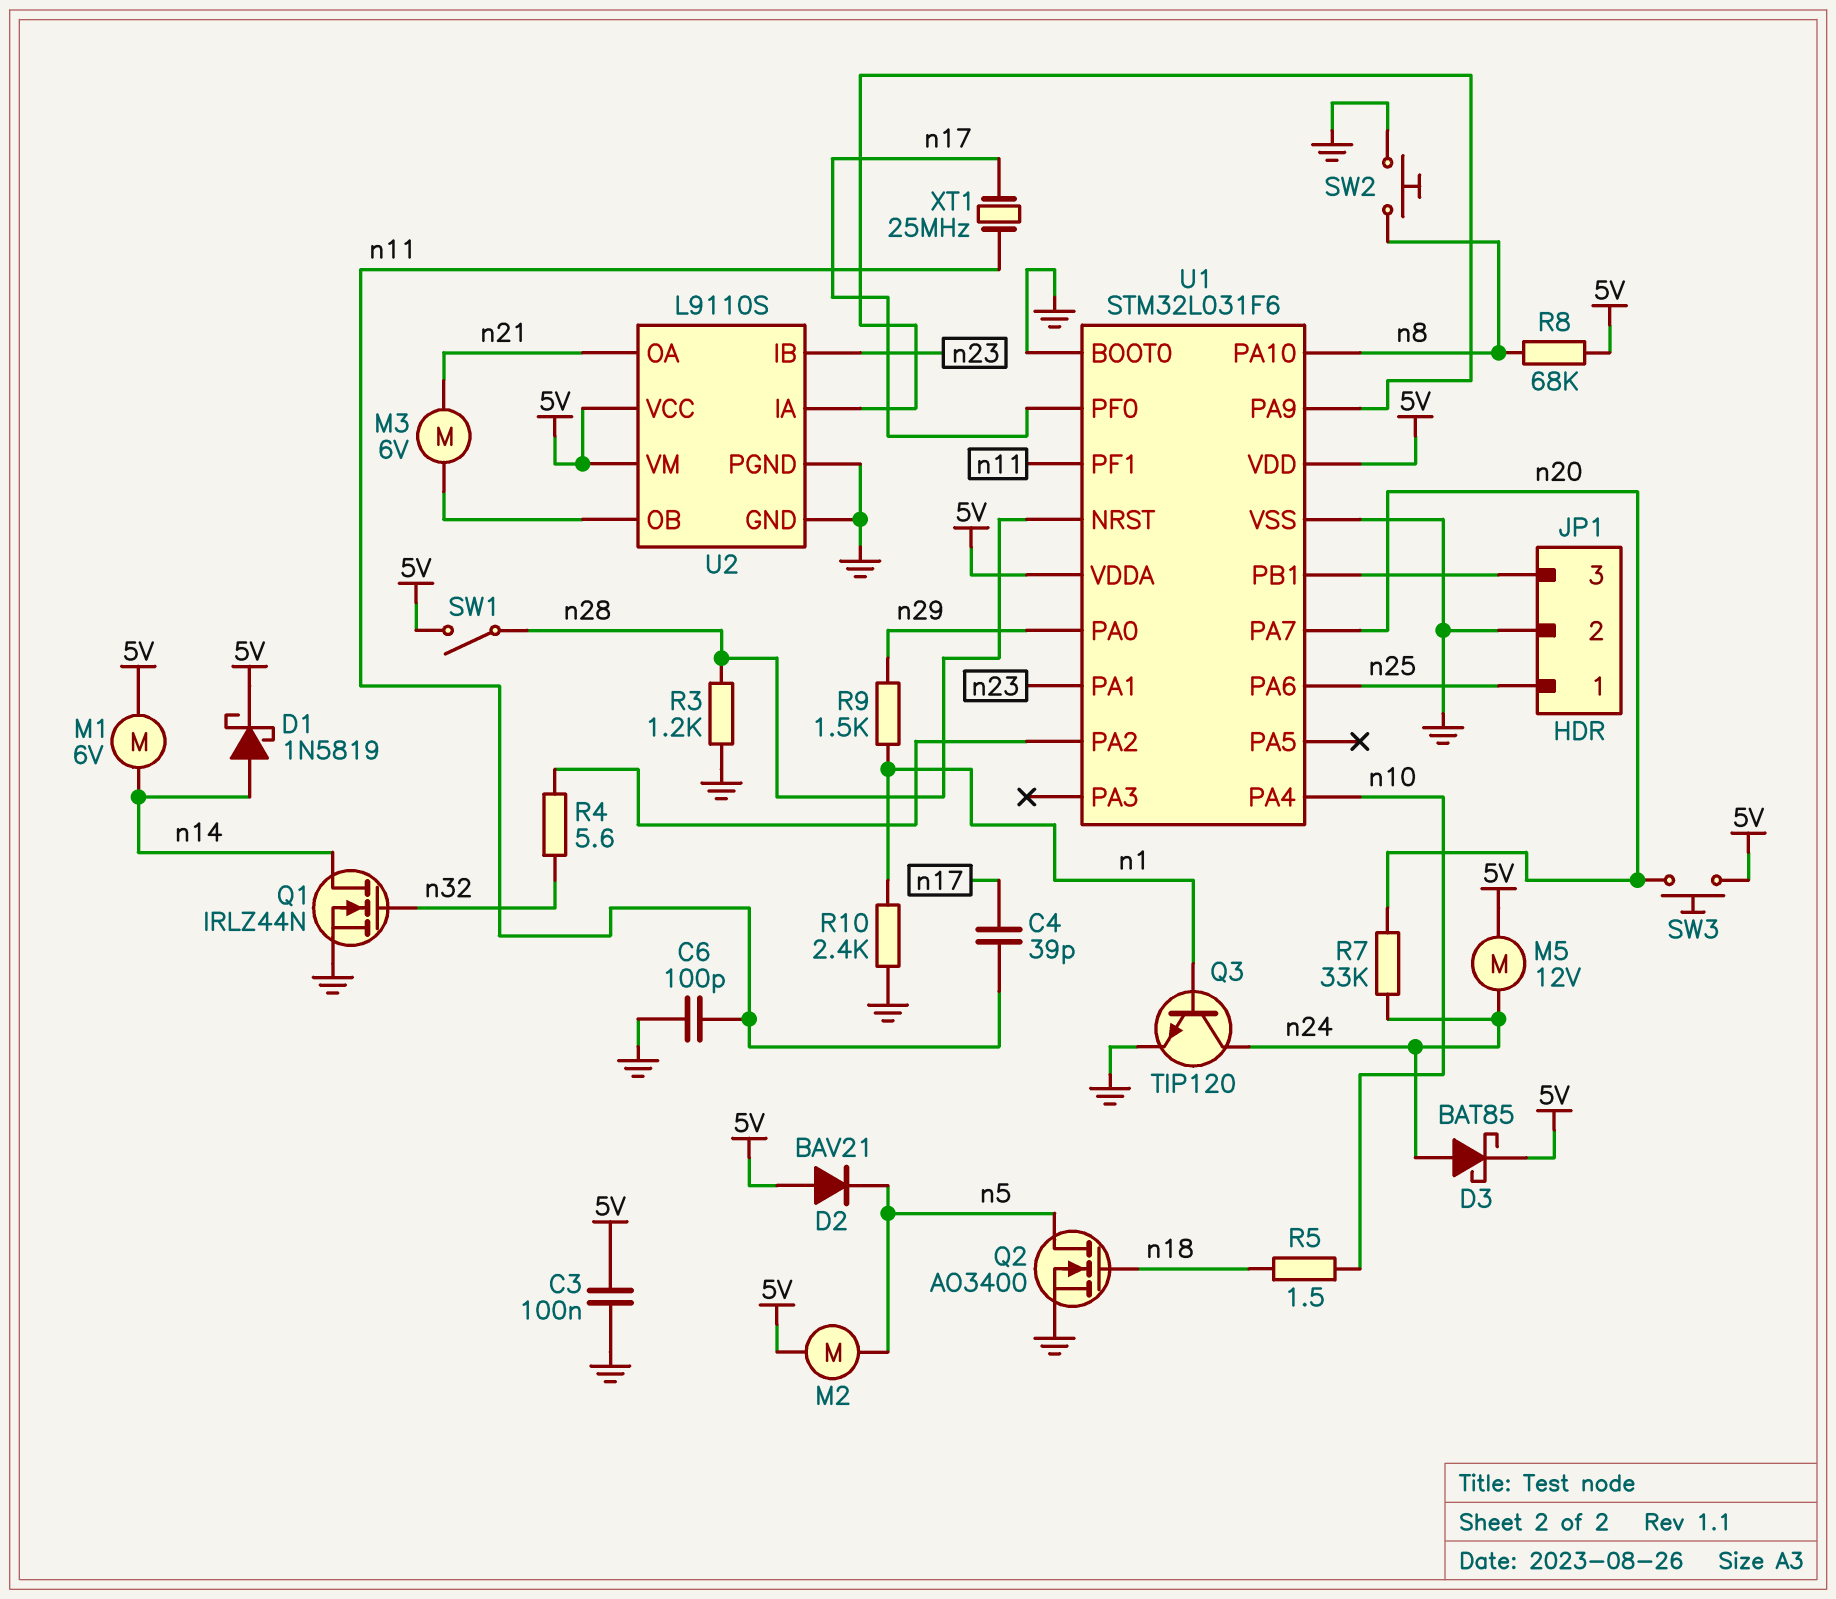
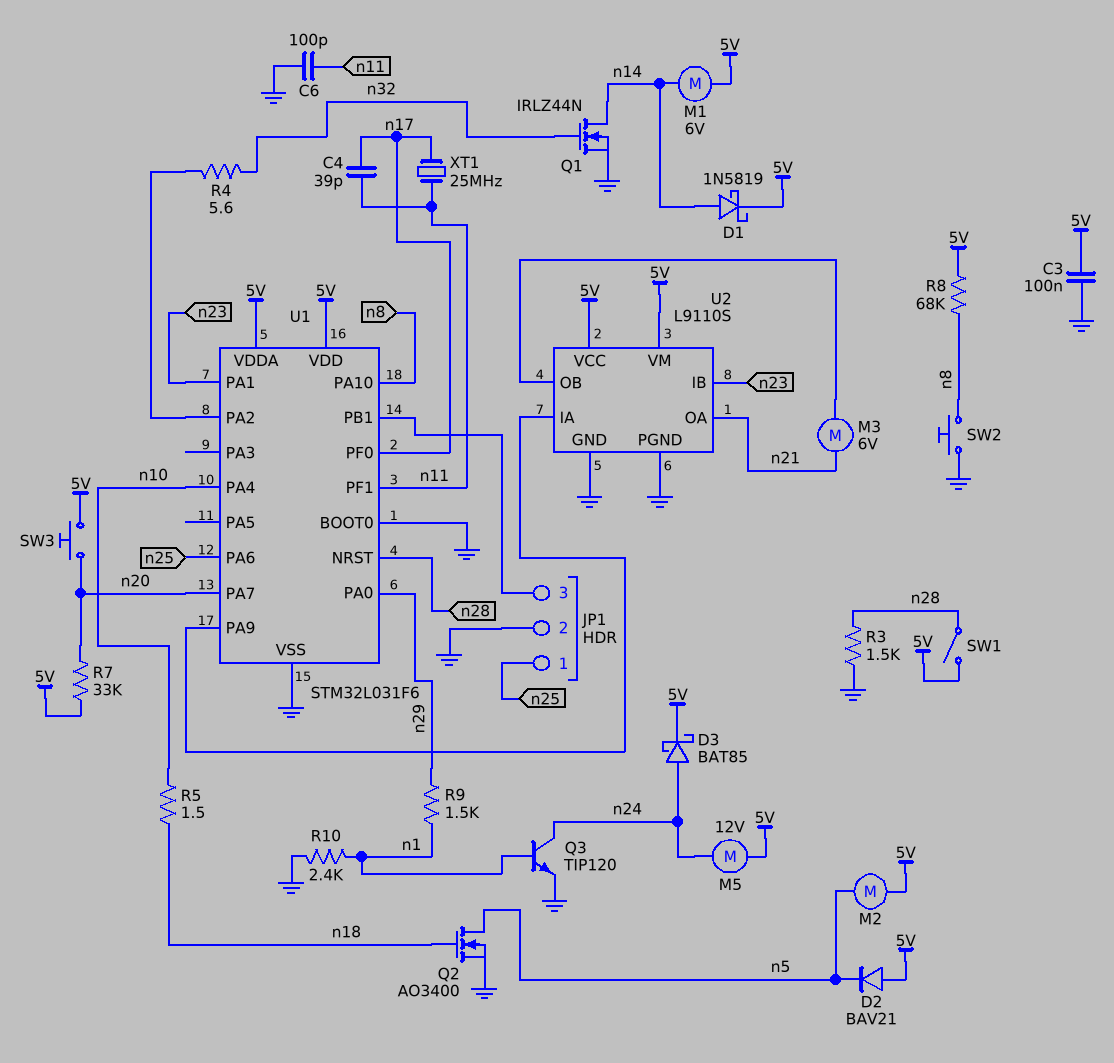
R3: 1.2k (GND, n28) -> 1.5k (GND, n28)
R7: 33k (n20, n24) -> 33k (5V, n20)

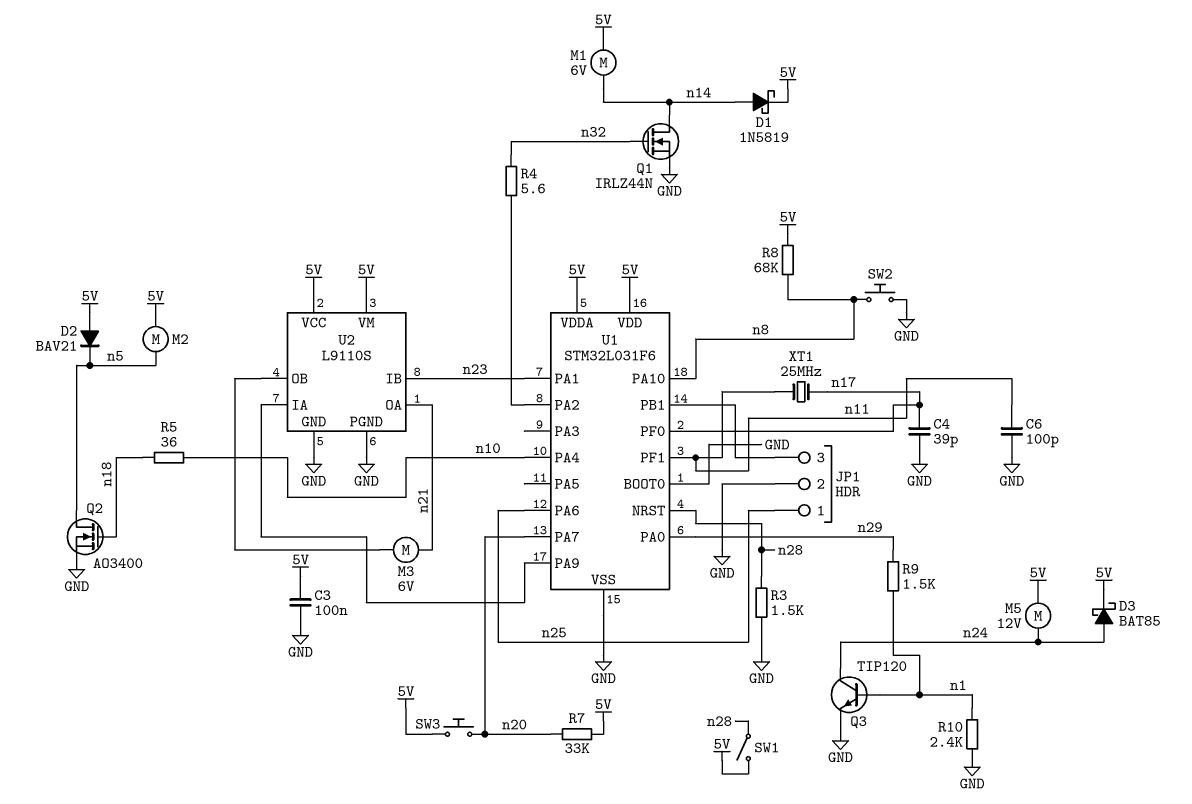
C4: 39pF (n11, n17) -> 39pF (GND, n17)
R5: 1.5 (n10, n18) -> 36 (n10, n18)

